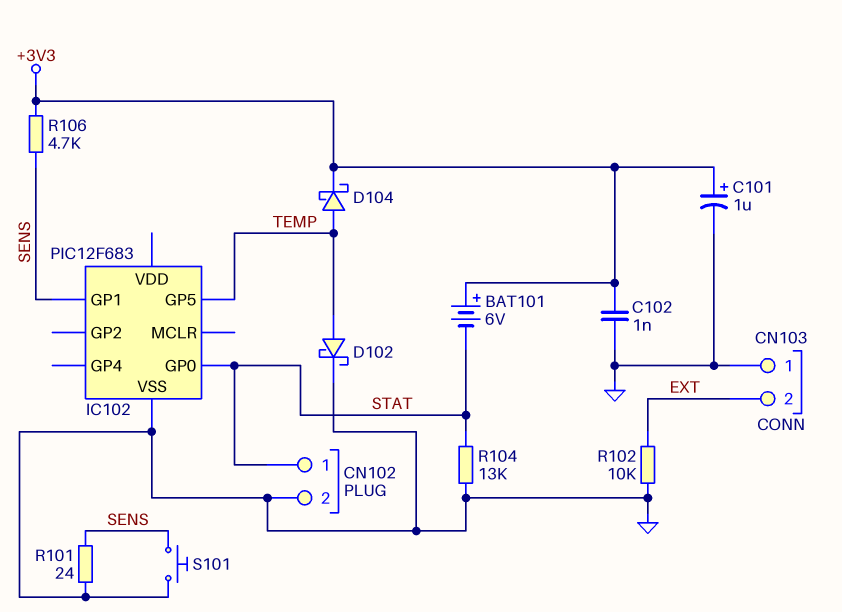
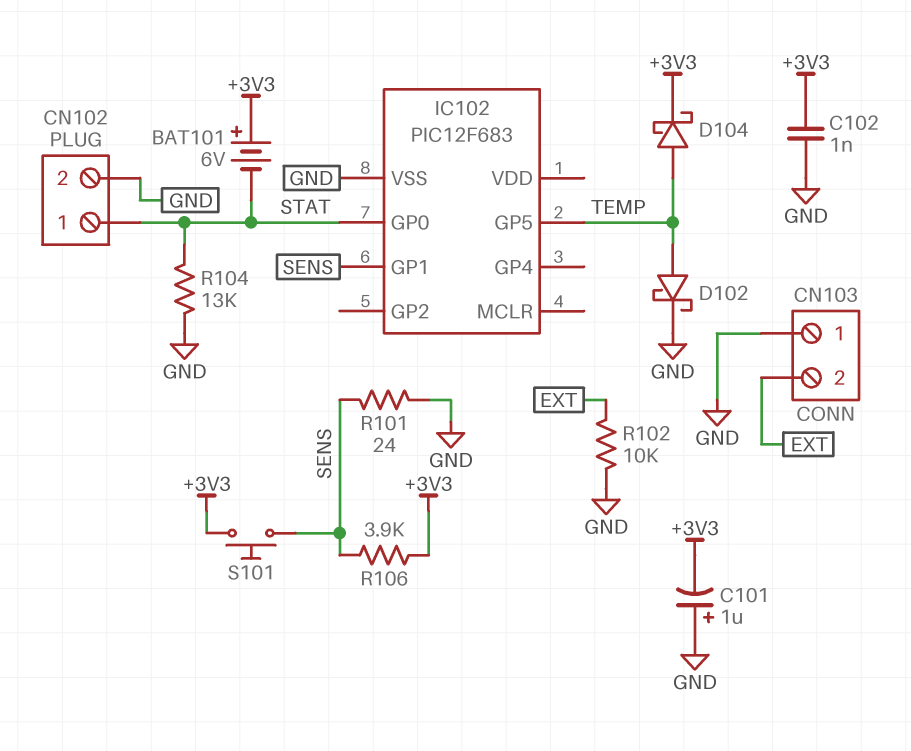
C101: 1uF (plus +3V3, minus GND) -> 1uF (plus GND, minus +3V3)
R106: 4.7k (+3V3, SENS) -> 3.9k (+3V3, SENS)
S101: button (GND, SENS) -> button (+3V3, SENS)

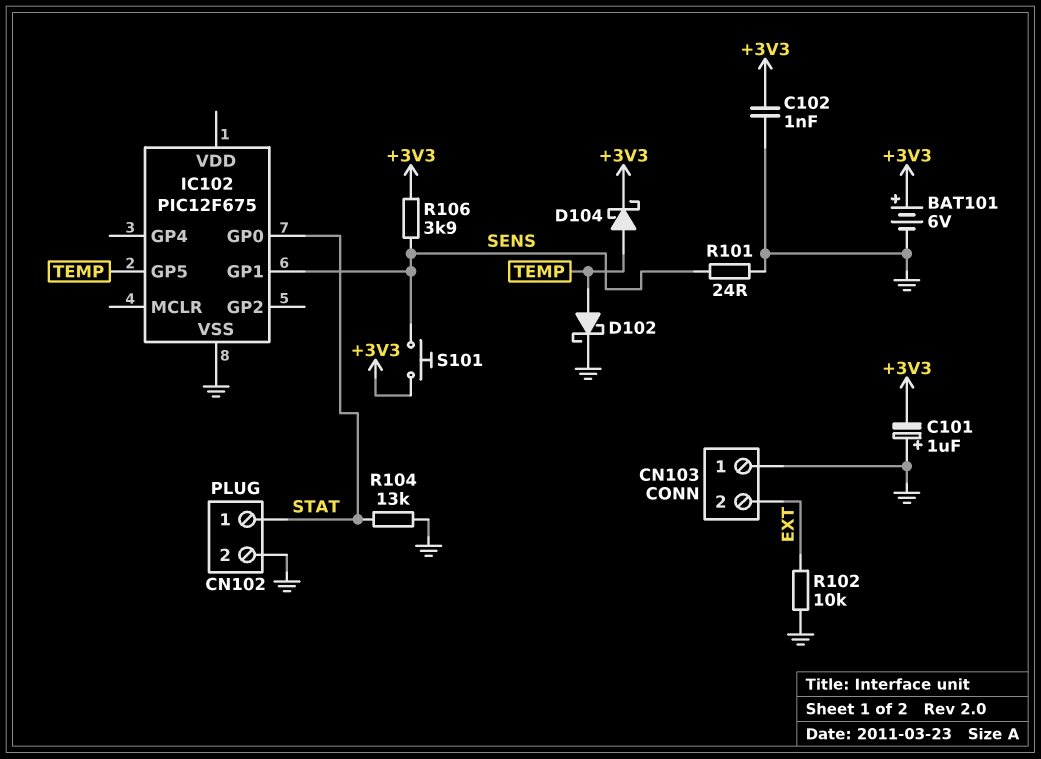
BAT101: 6V (plus +3V3, minus STAT) -> 6V (plus +3V3, minus GND)
IC102: PIC12F683 -> PIC12F675

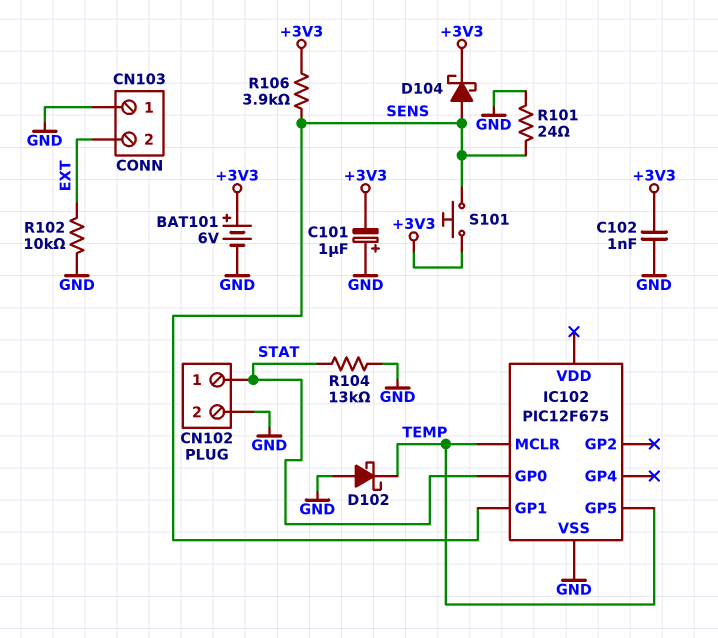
D102: schottky (A TEMP, K GND) -> schottky (A GND, K TEMP)
D104: schottky (A TEMP, K +3V3) -> schottky (A SENS, K +3V3)
IC102 pin MCLR: none -> TEMP

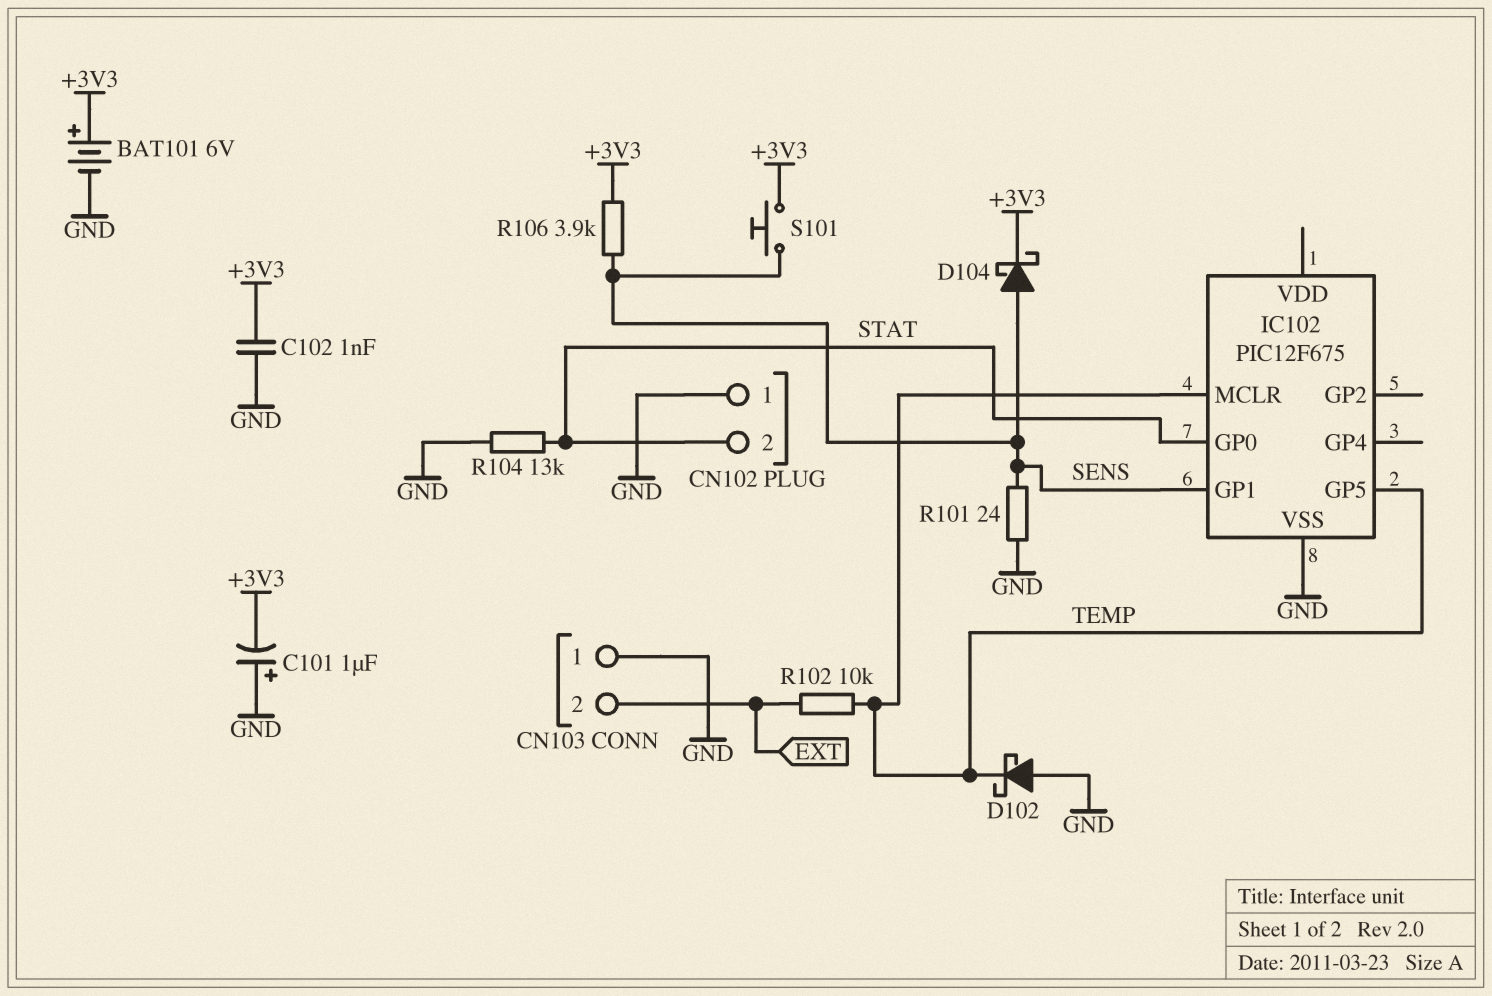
CN102 pin 1: STAT -> GND
CN102 pin 2: GND -> STAT
R102: 10k (EXT, GND) -> 10k (EXT, TEMP)

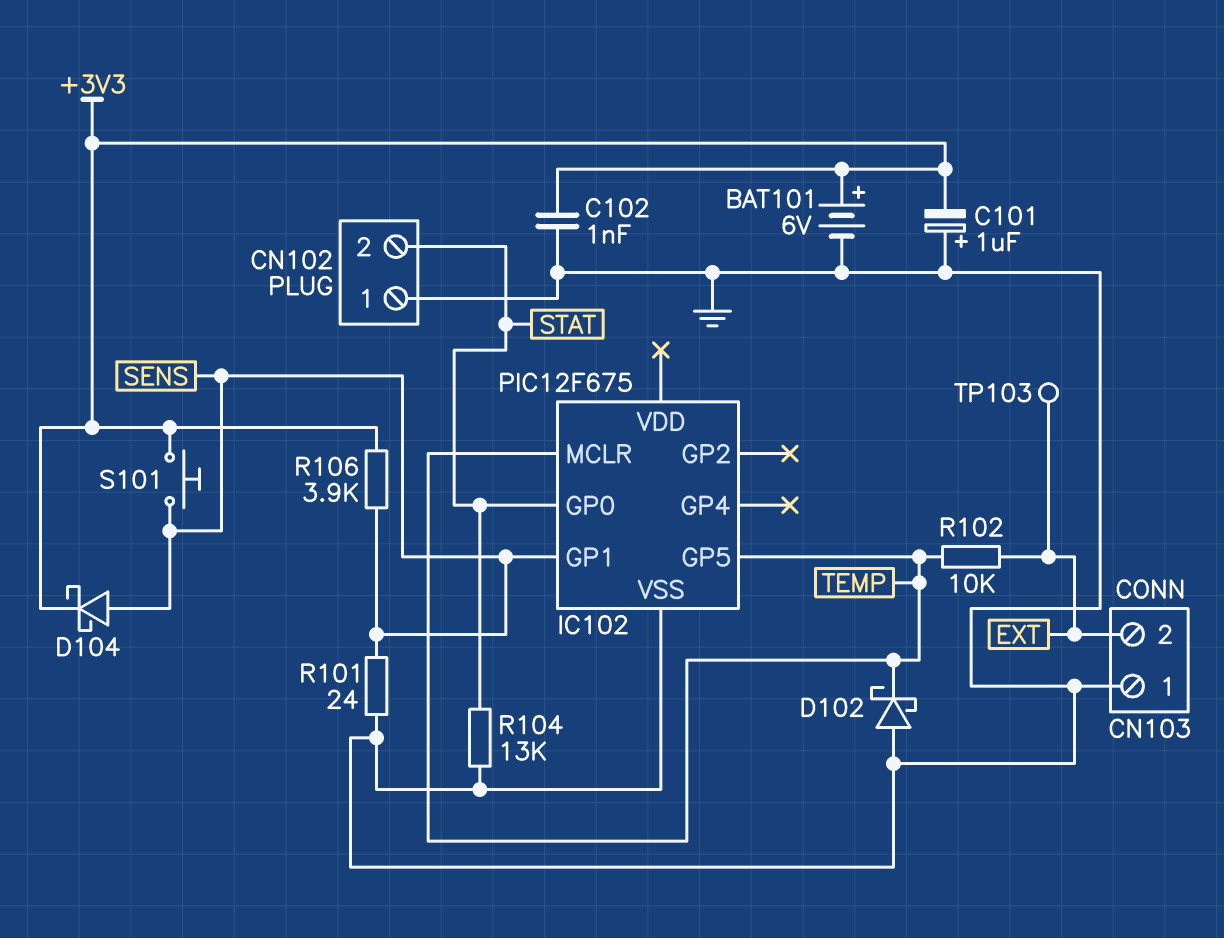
TP103: none -> test point (EXT)

